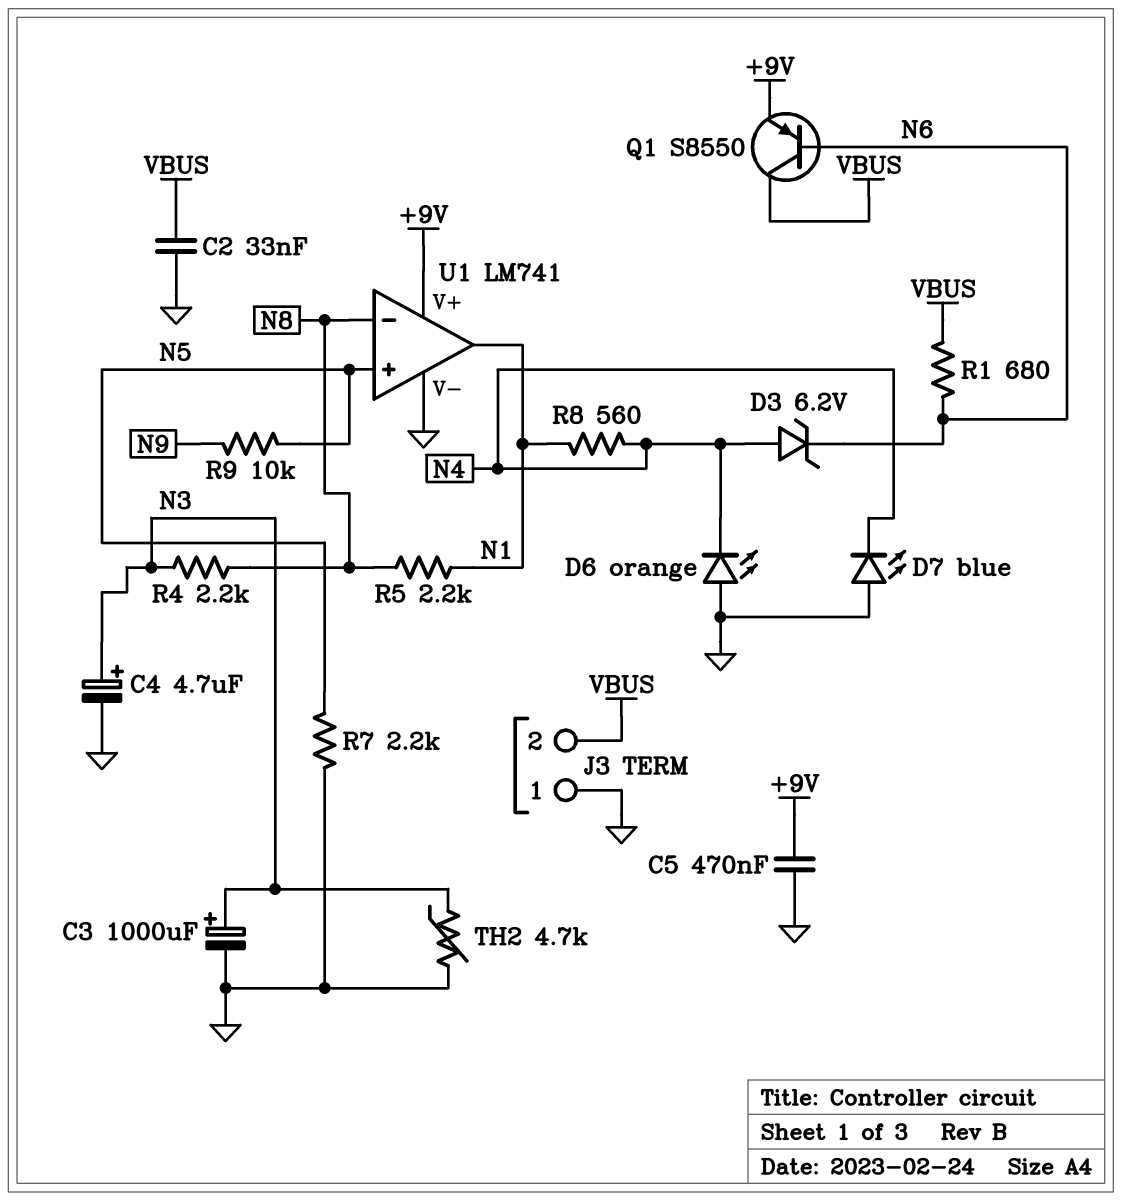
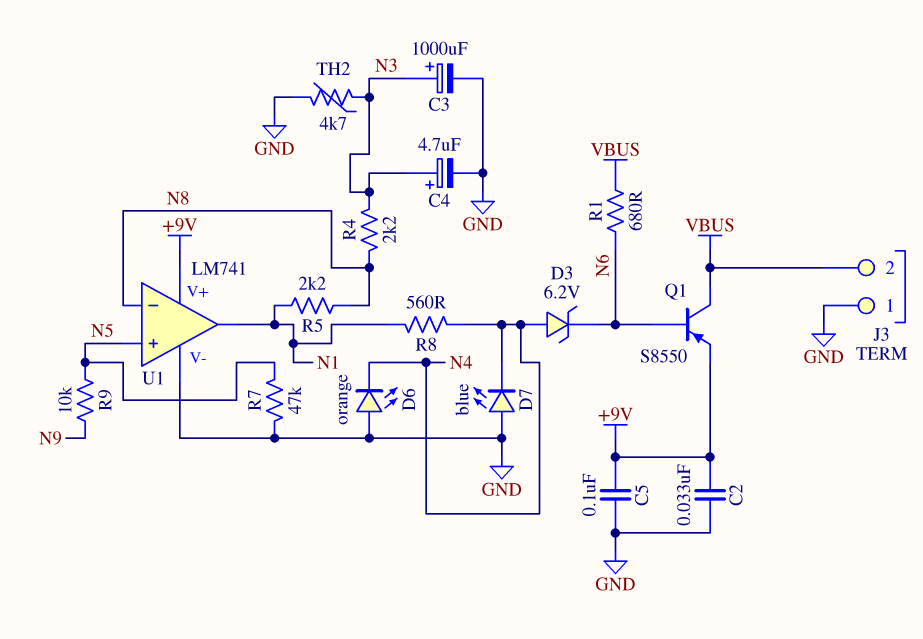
C2: 33nF (GND, VBUS) -> 33nF (+9V, GND)
C5: 470nF (+9V, GND) -> 100nF (+9V, GND)
R7: 2.2k (GND, N5) -> 47k (GND, N5)

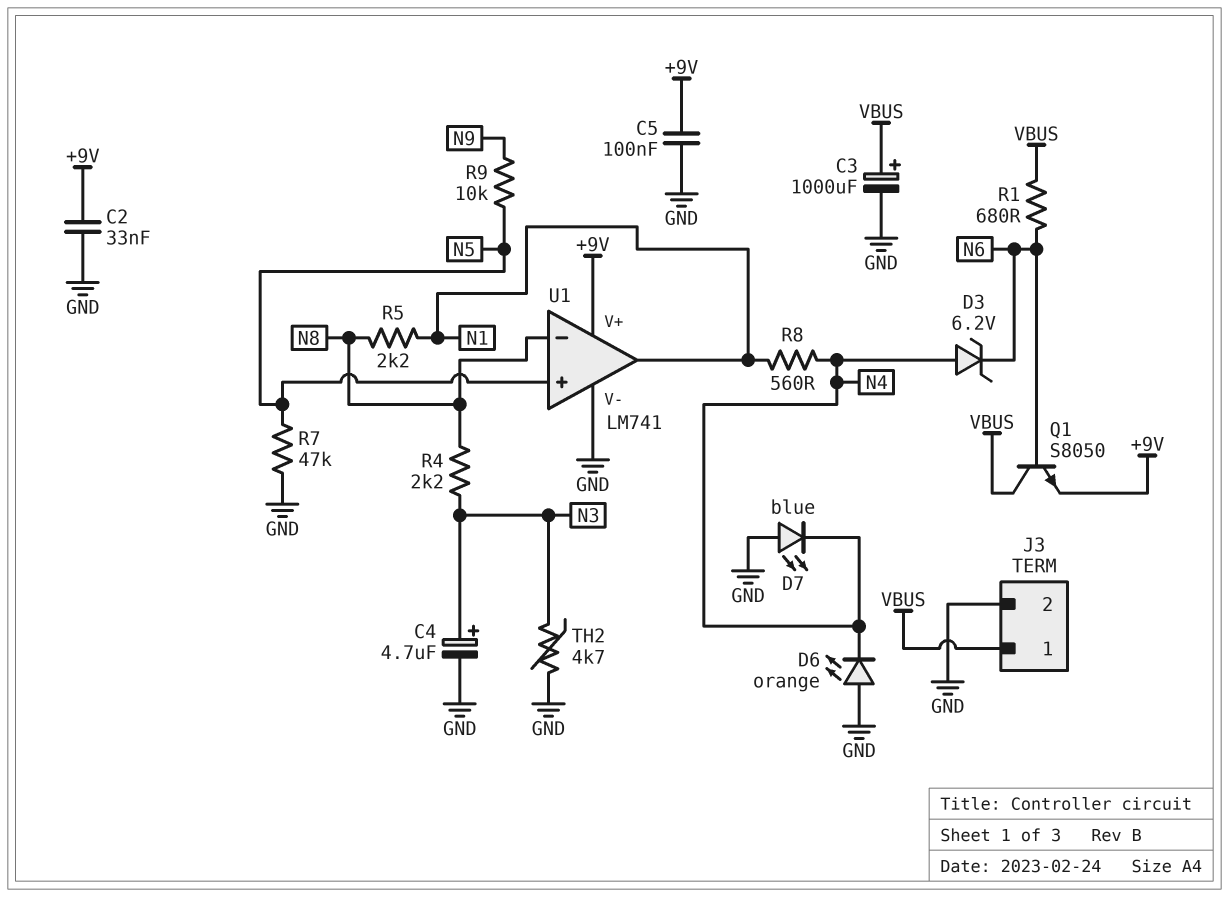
C3: 1000uF (plus N3, minus GND) -> 1000uF (plus VBUS, minus GND)
J3 pin 1: GND -> VBUS
J3 pin 2: VBUS -> GND
Q1: PNP S8550 (B N6, C VBUS, E +9V) -> NPN S8050 (B N6, C VBUS, E +9V)

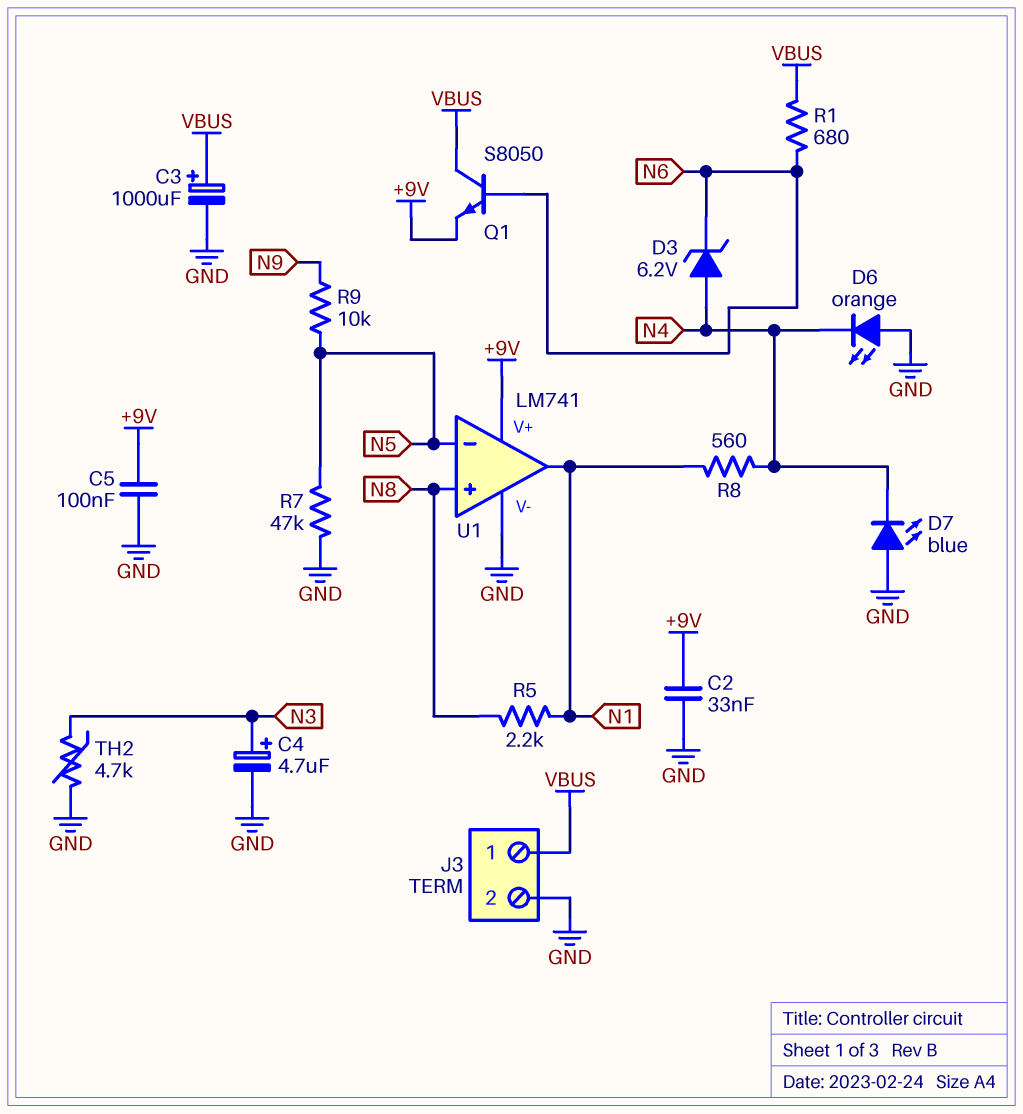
R4: 2.2k (N3, N8) -> none
U1 pin in+: N5 -> N8
U1 pin in-: N8 -> N5

